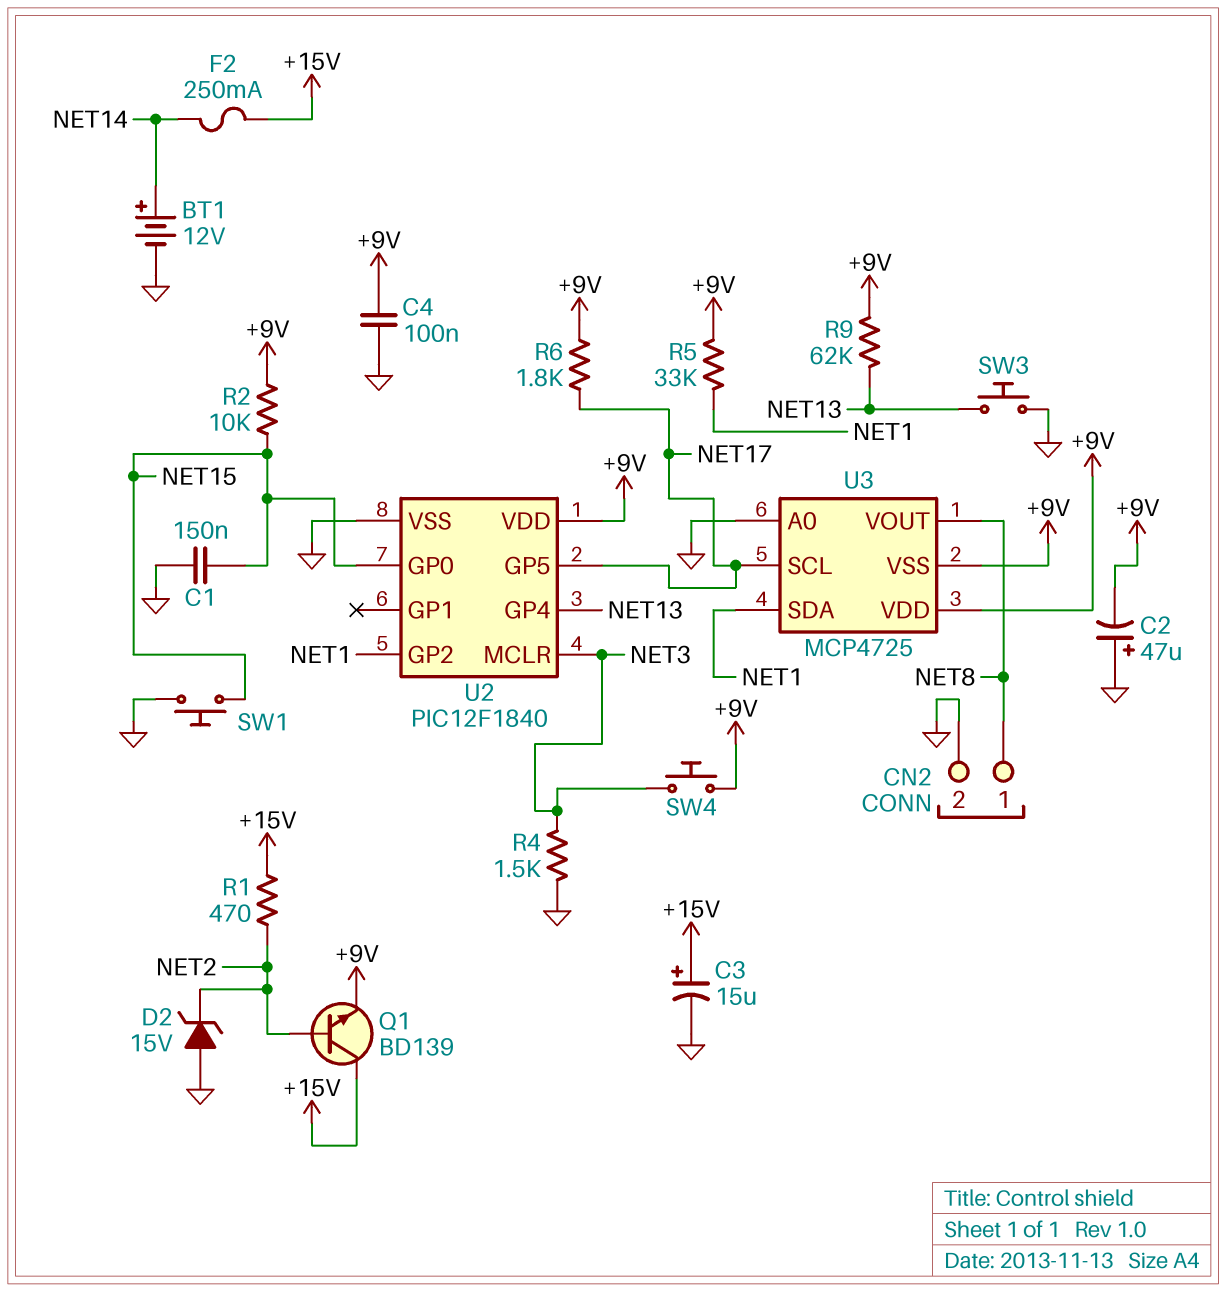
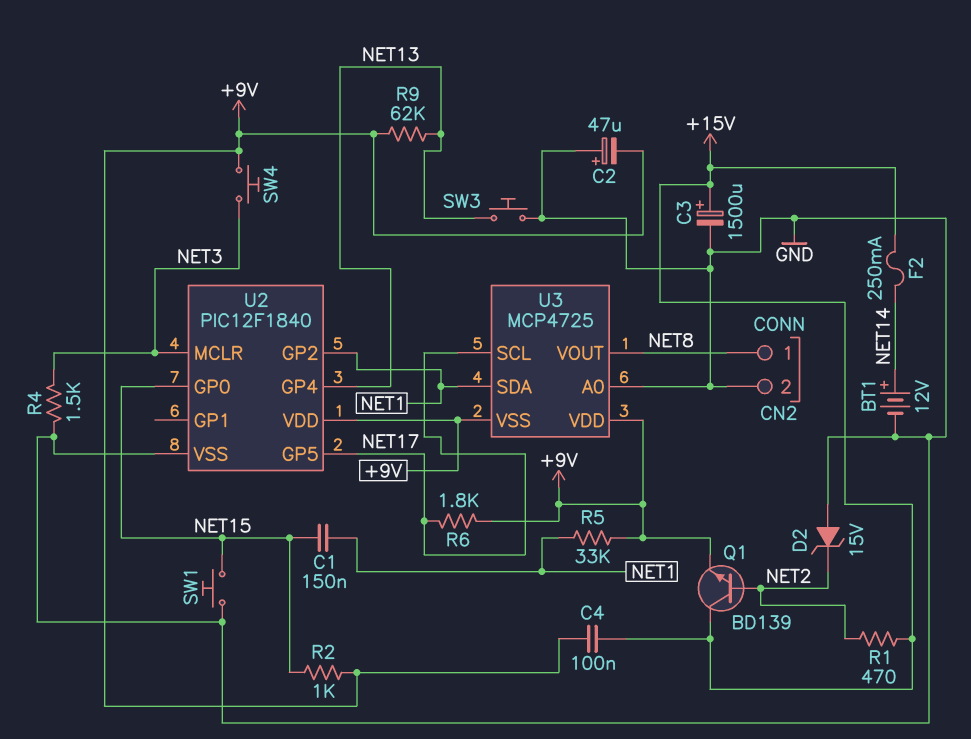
C1: 150nF (GND, NET15) -> 150nF (NET1, NET15)
C3: 15uF (plus +15V, minus GND) -> 1500uF (plus +15V, minus GND)
C4: 100nF (+9V, GND) -> 100nF (+9V, +15V)
R2: 10k (+9V, NET15) -> 1k (+9V, NET15)

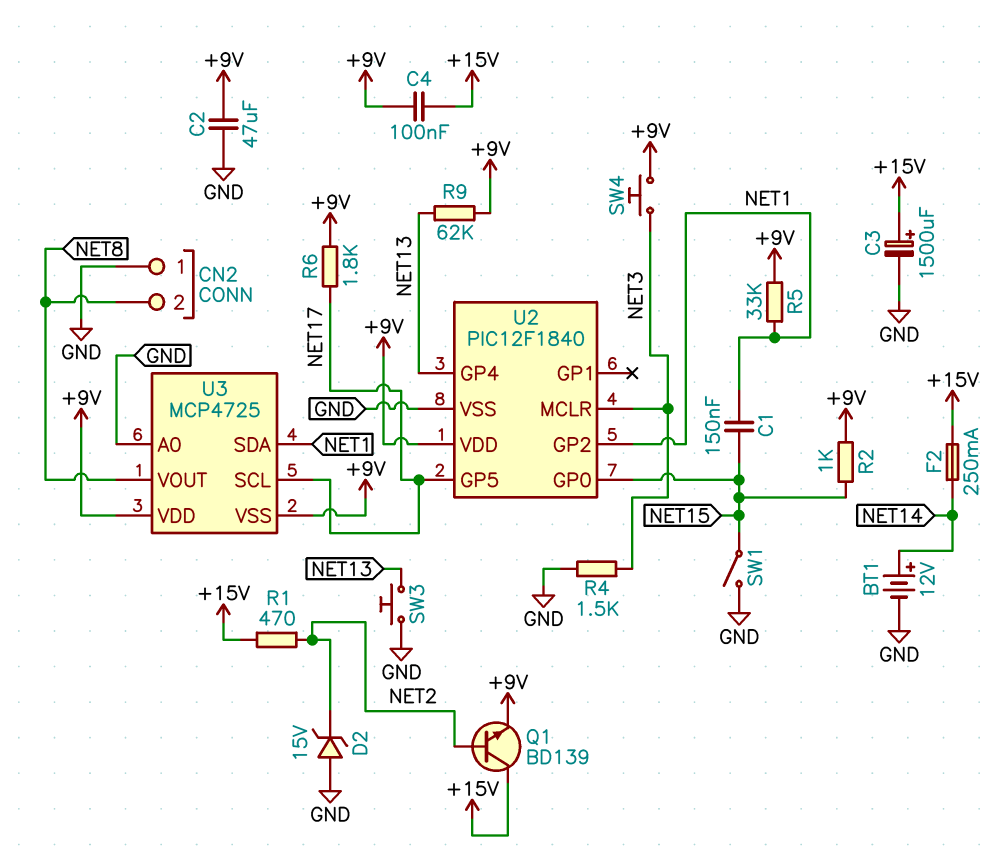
C2: 47uF (plus GND, minus +9V) -> 47uF (+9V, GND)
CN2 pin 1: NET8 -> GND
CN2 pin 2: GND -> NET8
SW1: button (GND, NET15) -> switch (GND, NET15)

